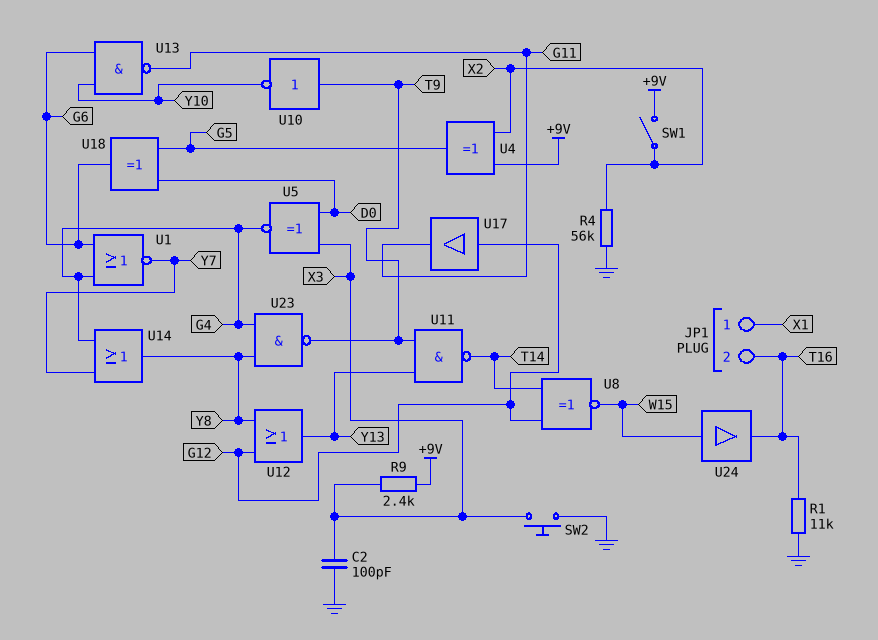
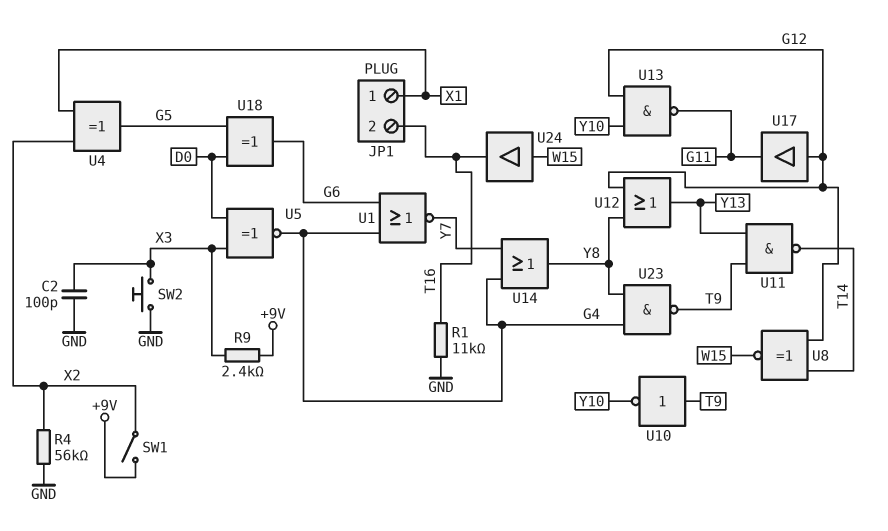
U4: XOR (in +9V, in X2, out G5) -> XOR (in X1, in X2, out G5)
U13: NAND (in G6, in Y10, out G11) -> NAND (in G12, in Y10, out G11)

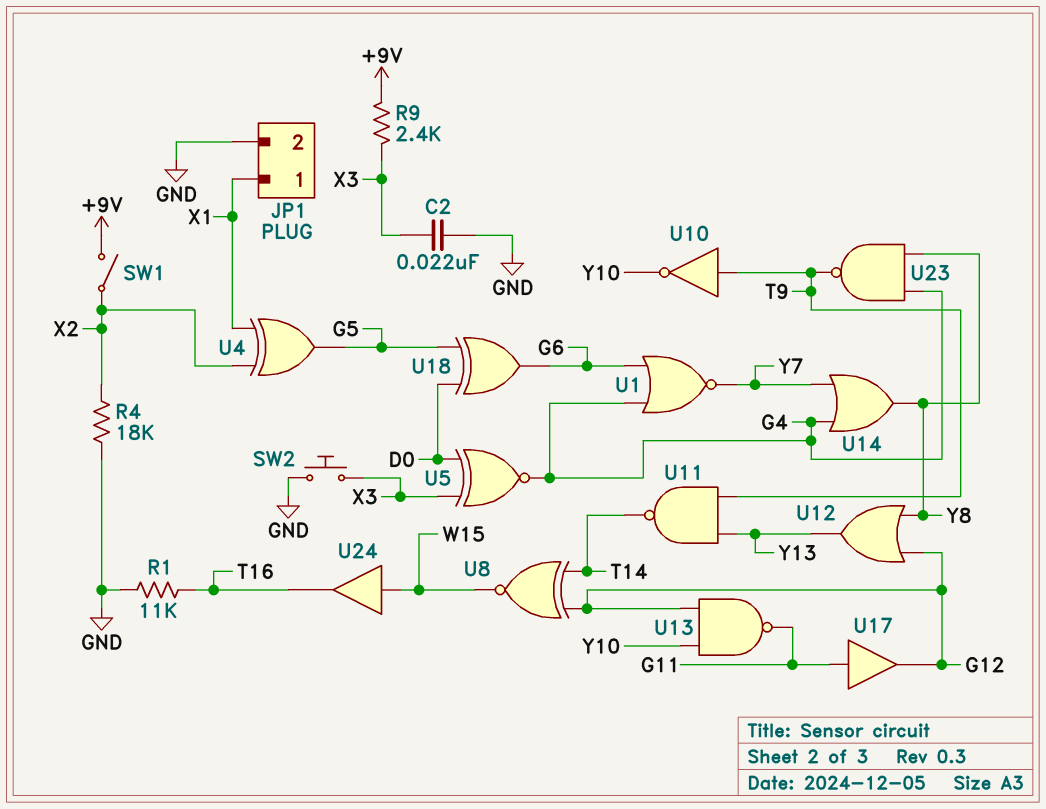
C2: 100pF (GND, X3) -> 22nF (GND, X3)
JP1 pin 2: T16 -> GND
R4: 56k (GND, X2) -> 18k (GND, X2)
U17: buffer (in G12, out G11) -> buffer (in G11, out G12)

